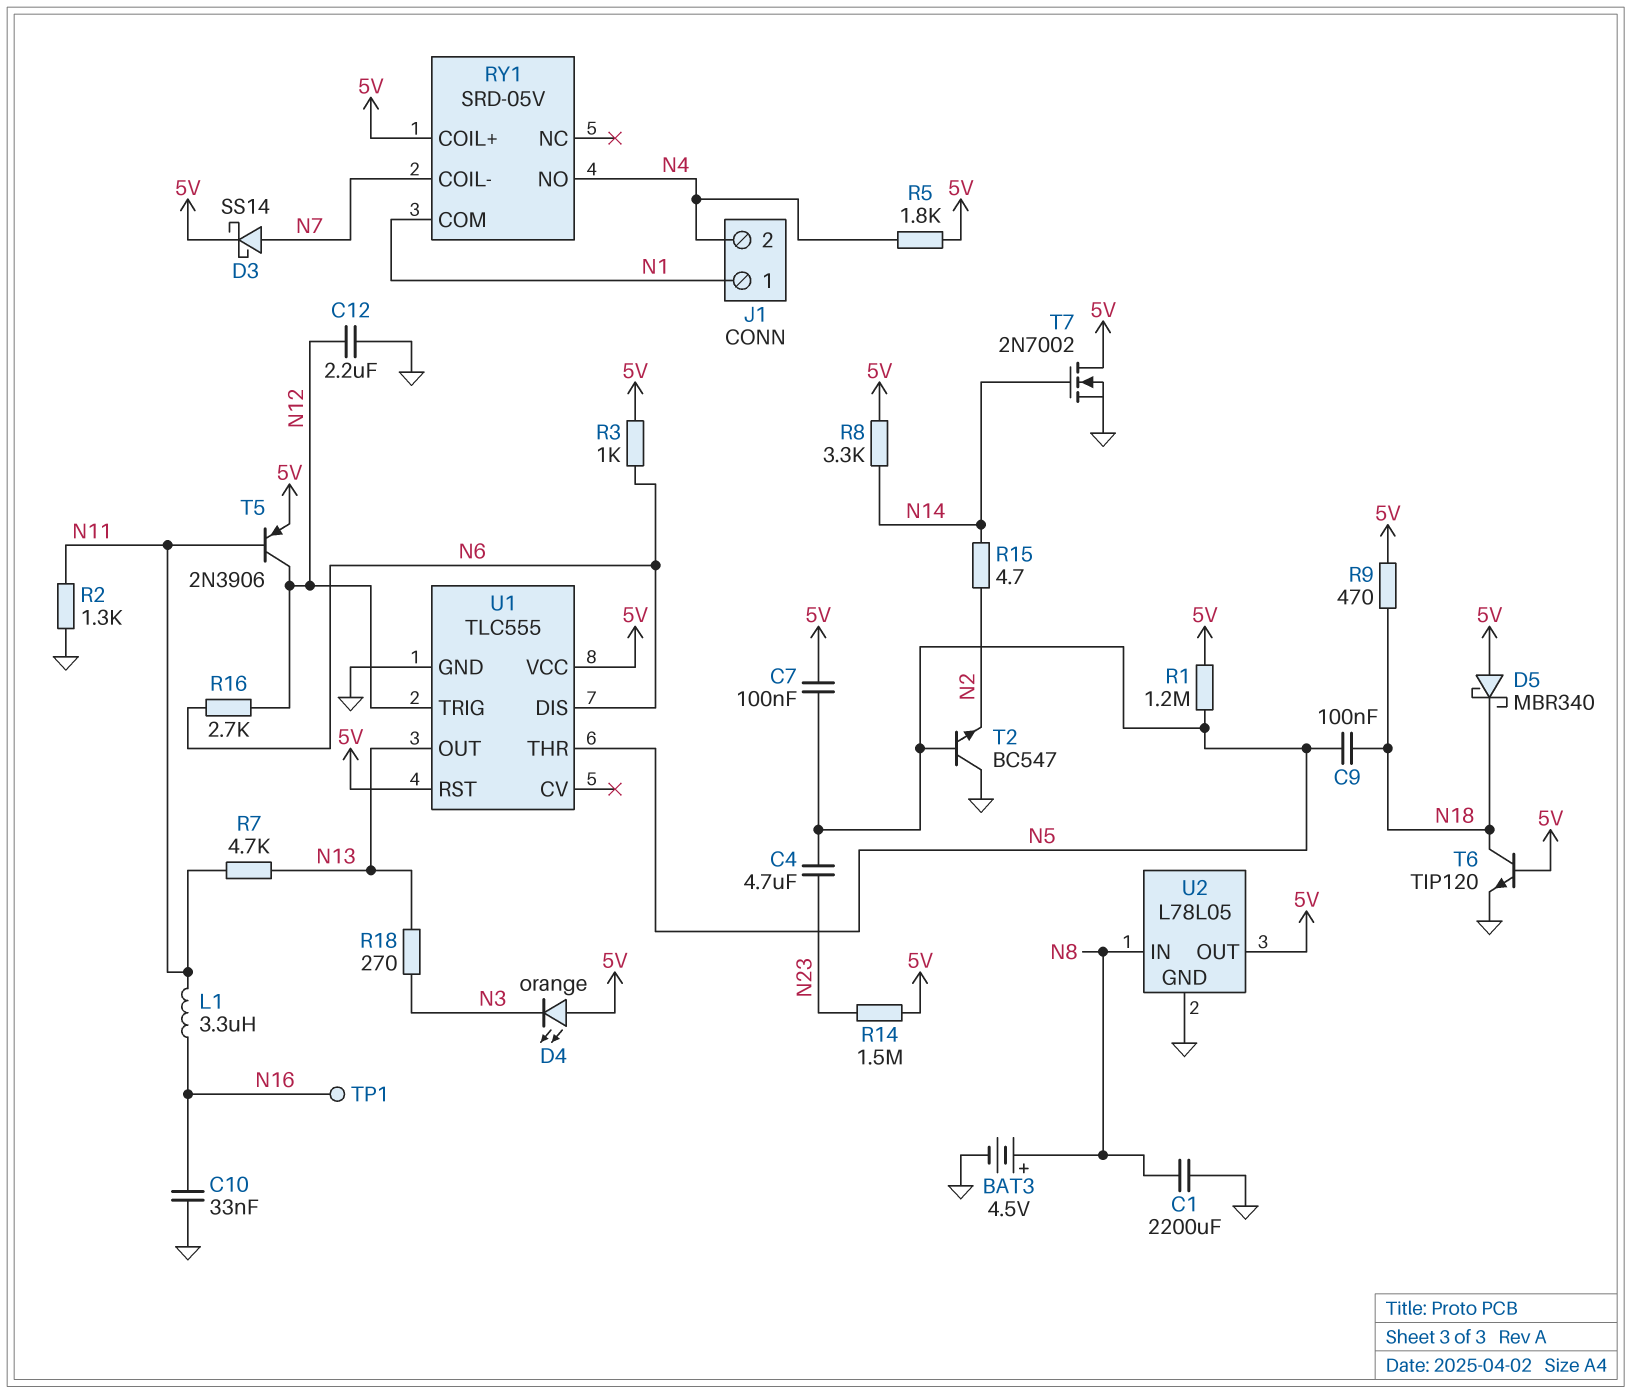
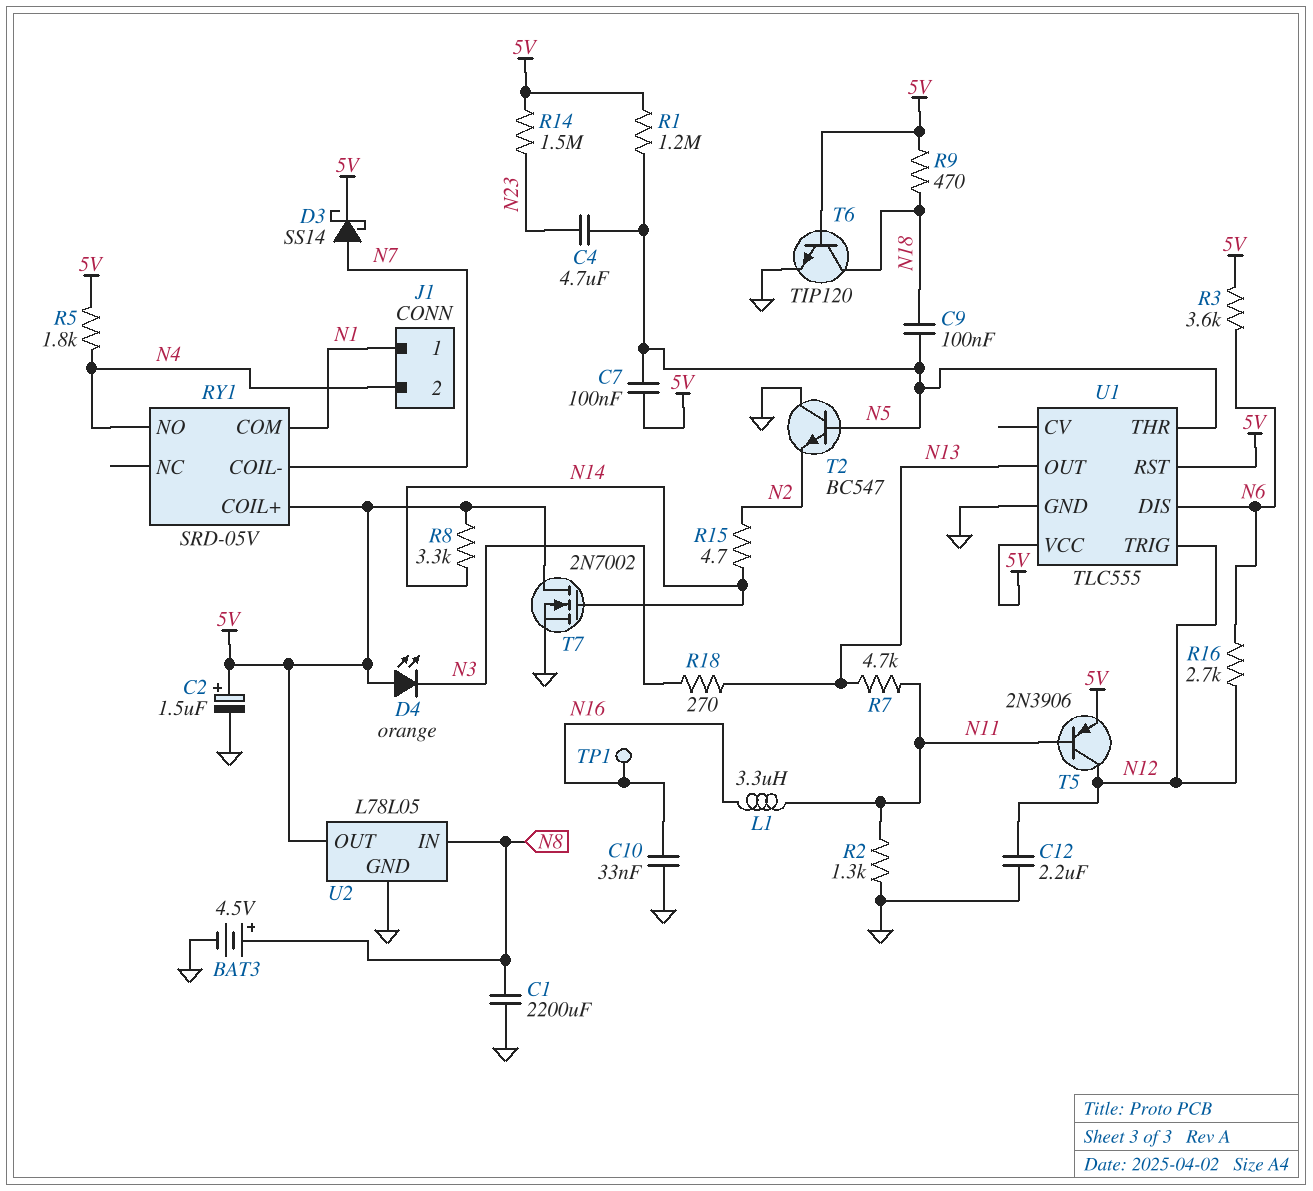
C2: none -> 1.5uF (plus 5V, minus GND)
D5: schottky MBR340 (A 5V, K N18) -> none
R3: 1k (5V, N6) -> 3.6k (5V, N6)

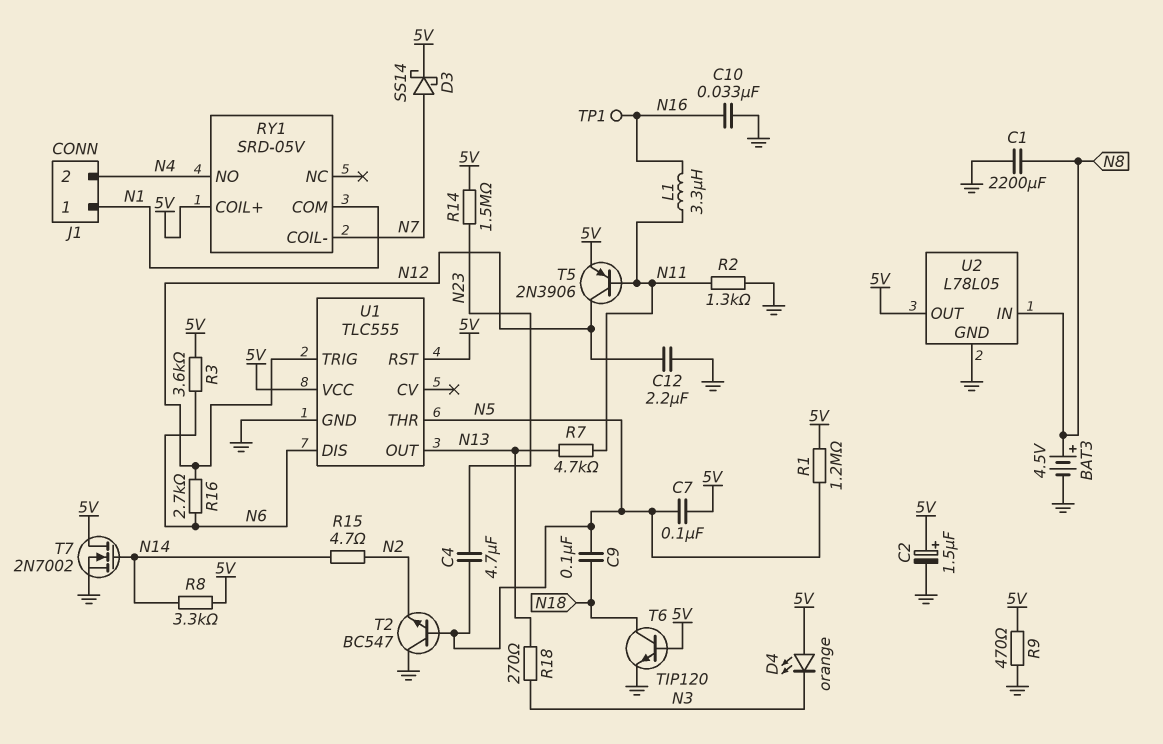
R5: 1.8k (5V, N4) -> none
R9: 470 (5V, N18) -> 470 (5V, GND)

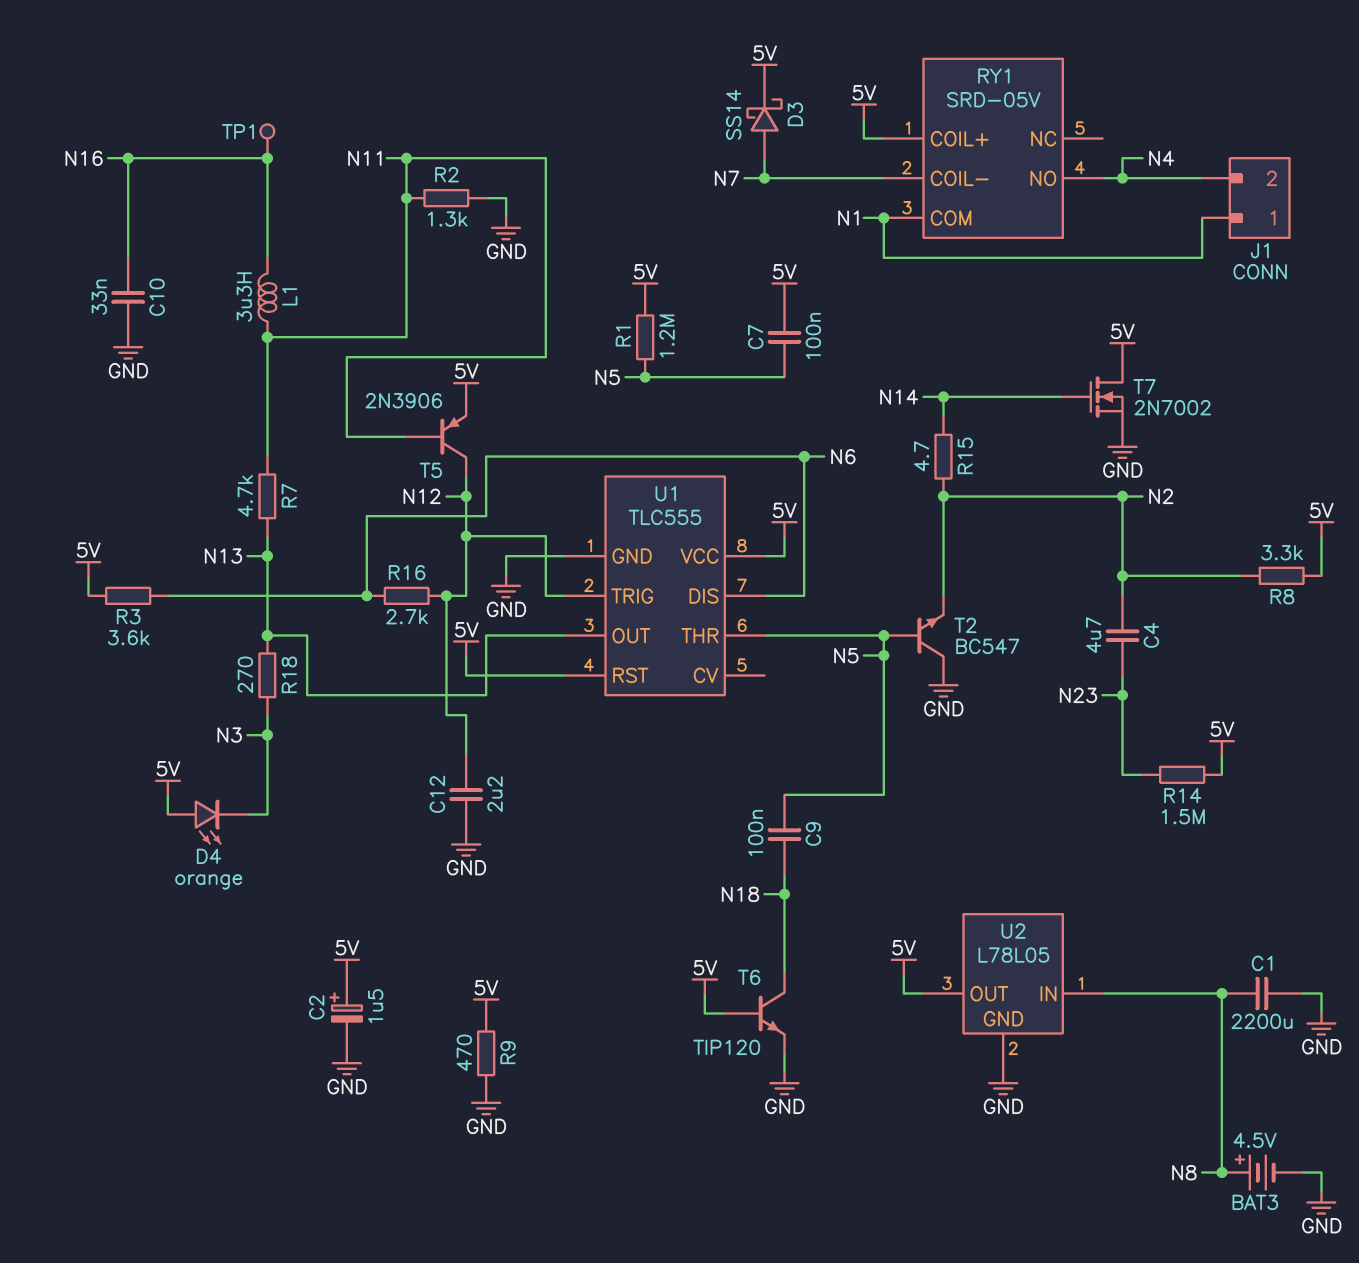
C4: 4.7uF (N5, N23) -> 4.7uF (N2, N23)
R8: 3.3k (5V, N14) -> 3.3k (5V, N2)

